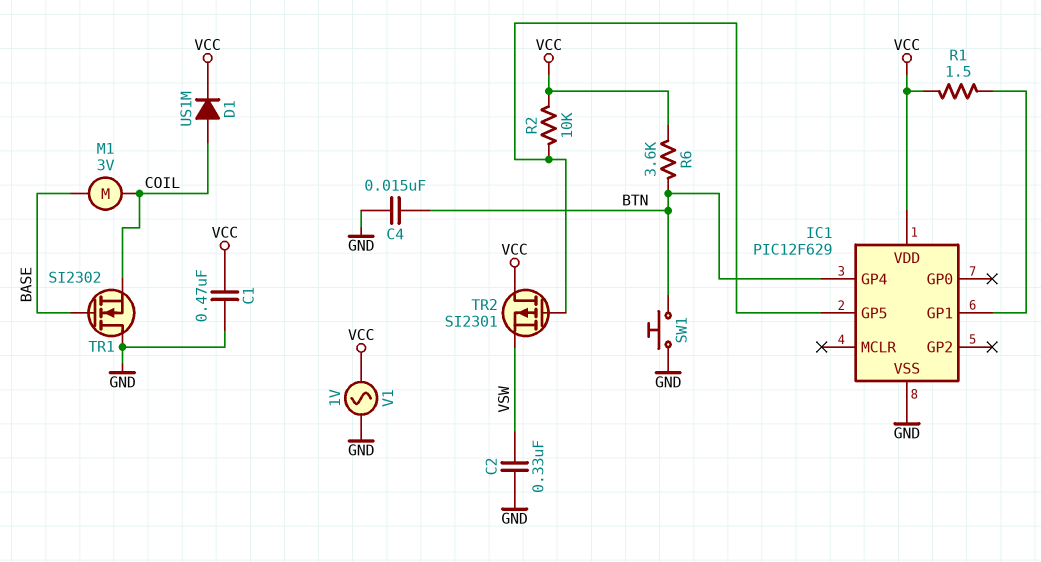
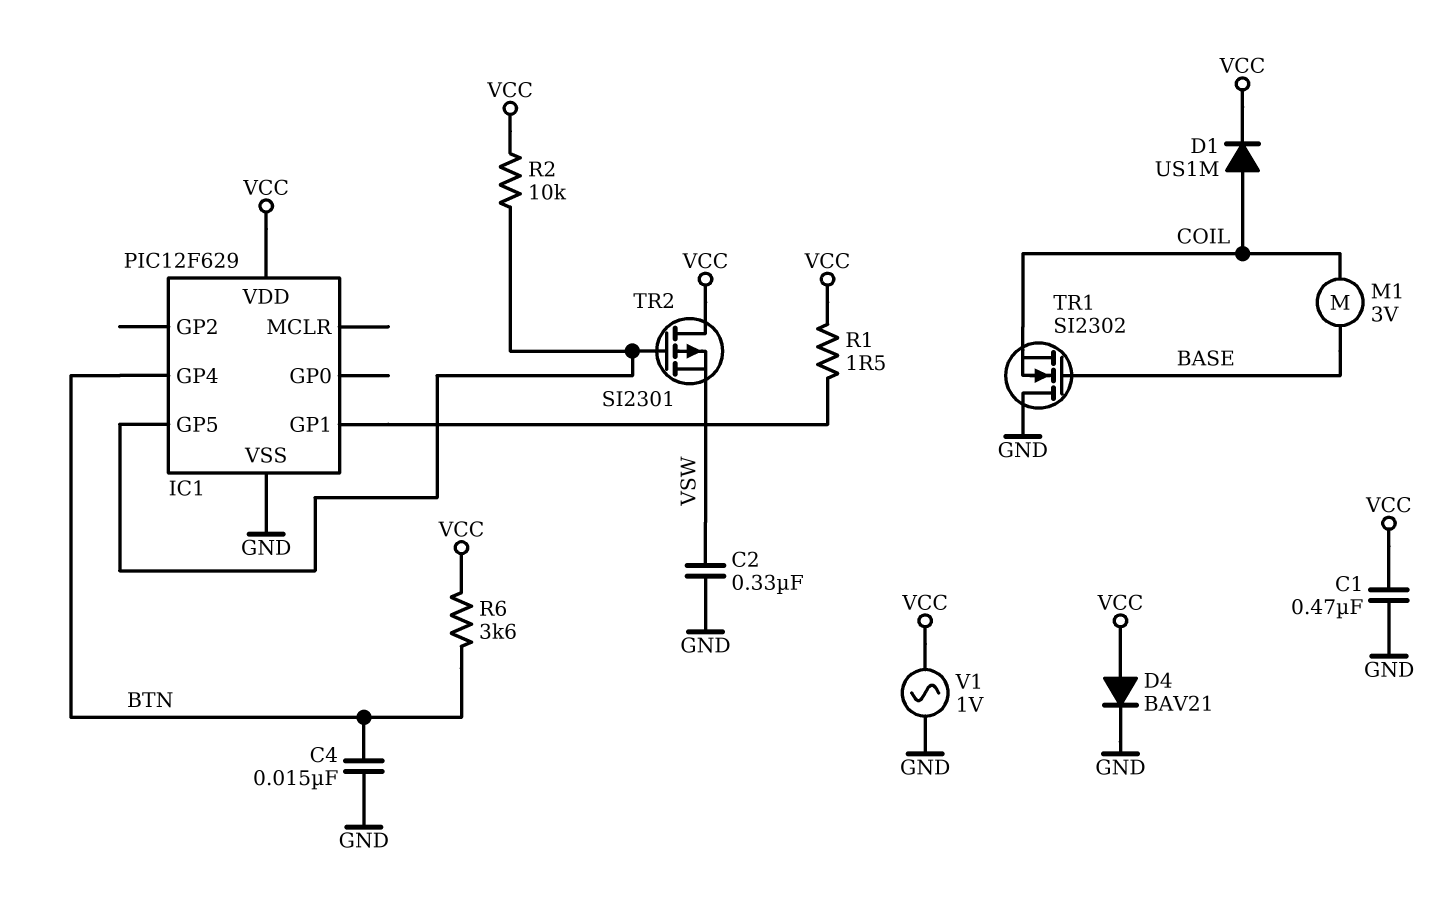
D4: none -> diode BAV21 (A VCC, K GND)
SW1: button (BTN, GND) -> none

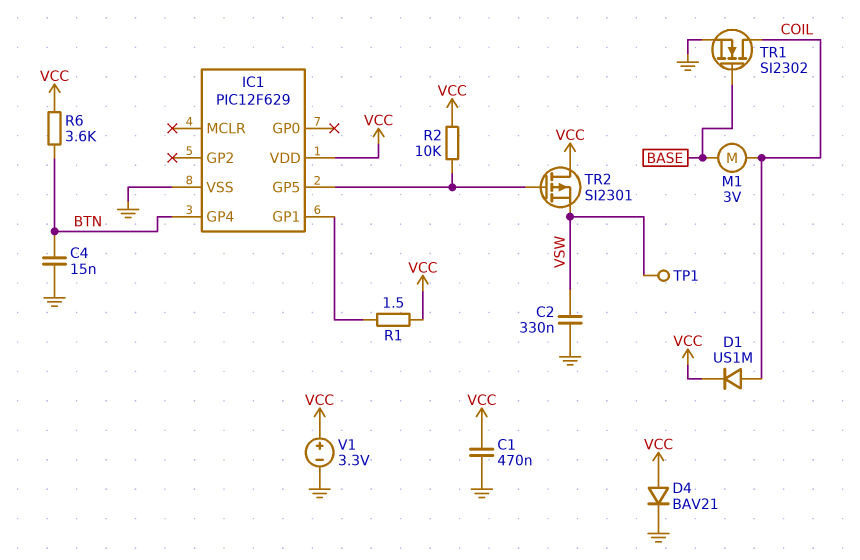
TP1: none -> test point (VSW)
TR1: NMOS SI2302 (G BASE, D GND, S COIL) -> NMOS SI2302 (G BASE, D COIL, S GND)
V1: AC 1V (GND, VCC) -> 3.3V (plus VCC, minus GND)

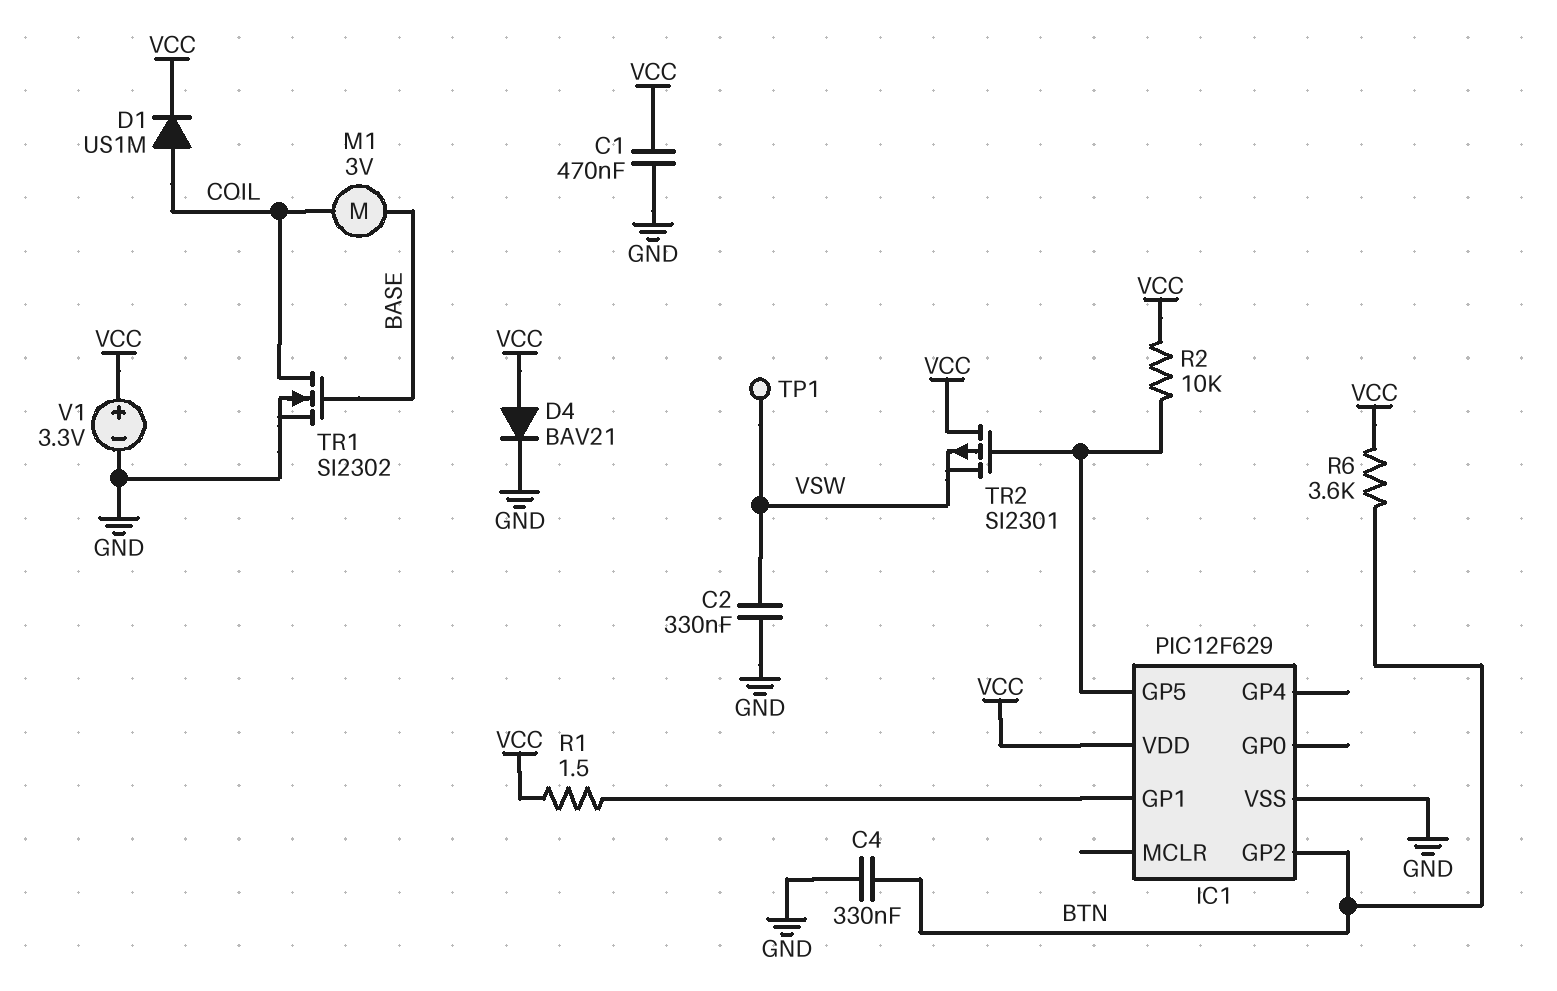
C4: 15nF (BTN, GND) -> 330nF (BTN, GND)
IC1 pin GP2: none -> BTN
IC1 pin GP4: BTN -> none

